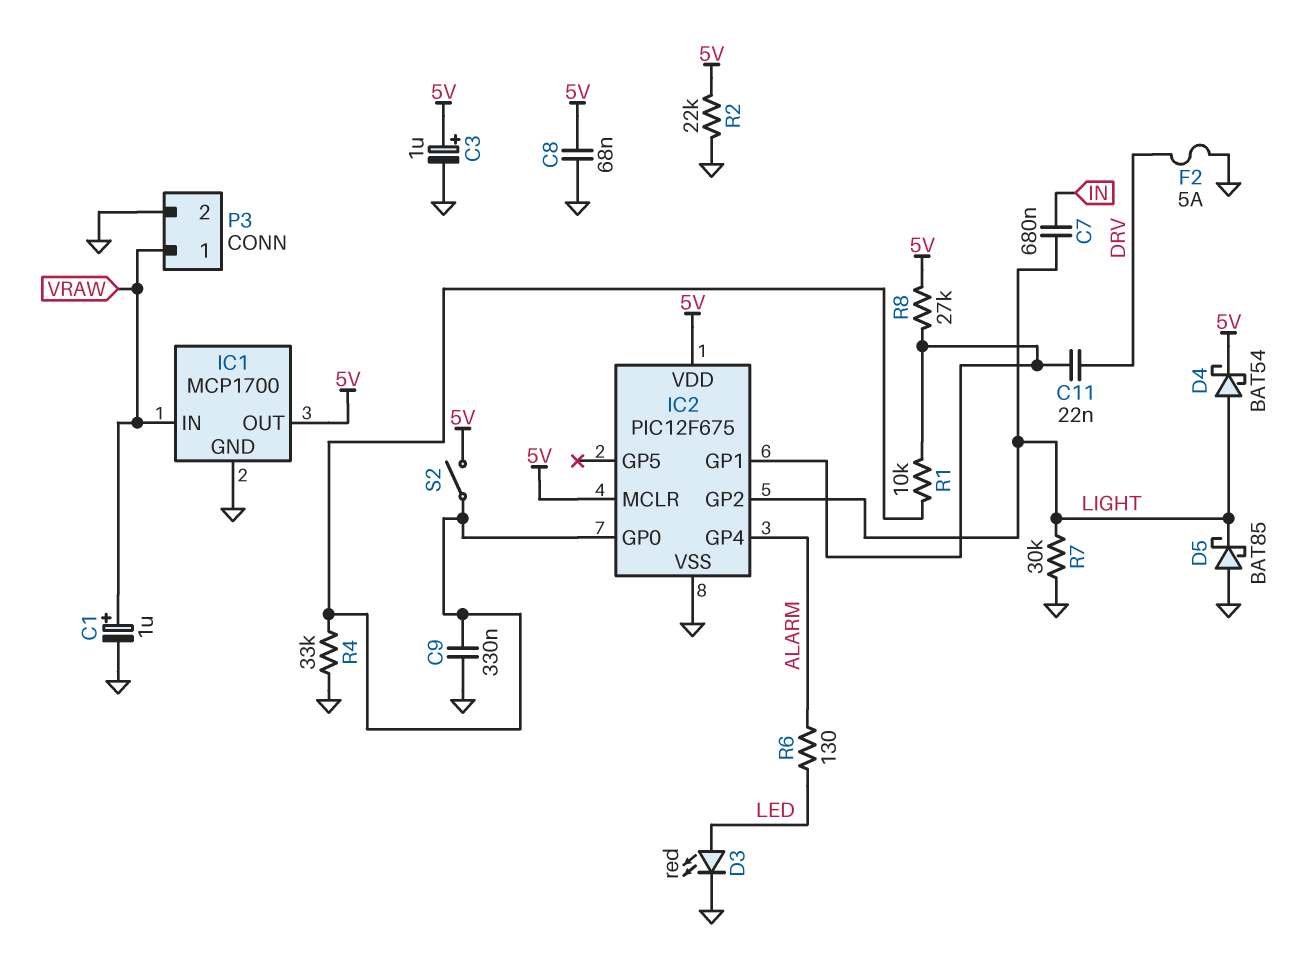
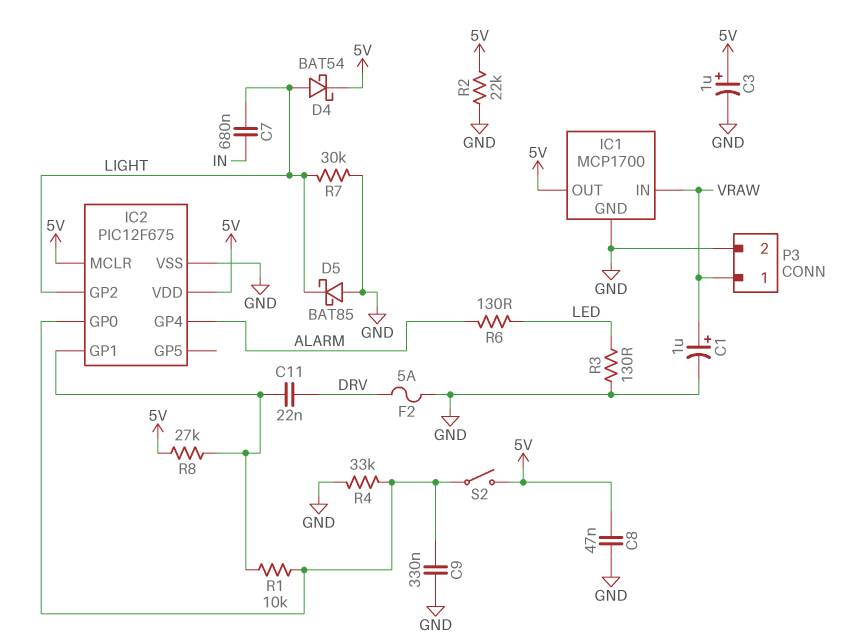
C8: 68nF (5V, GND) -> 47nF (5V, GND)
D3: LED red (A LED, K GND) -> none
R3: none -> 130 (GND, LED)

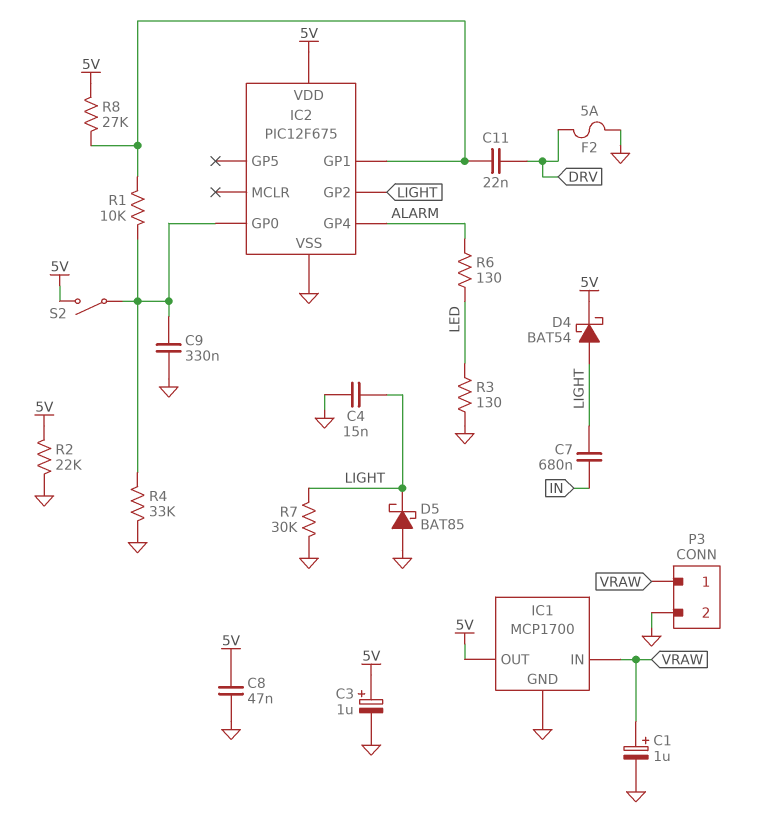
C4: none -> 15nF (GND, LIGHT)
IC2 pin MCLR: 5V -> none

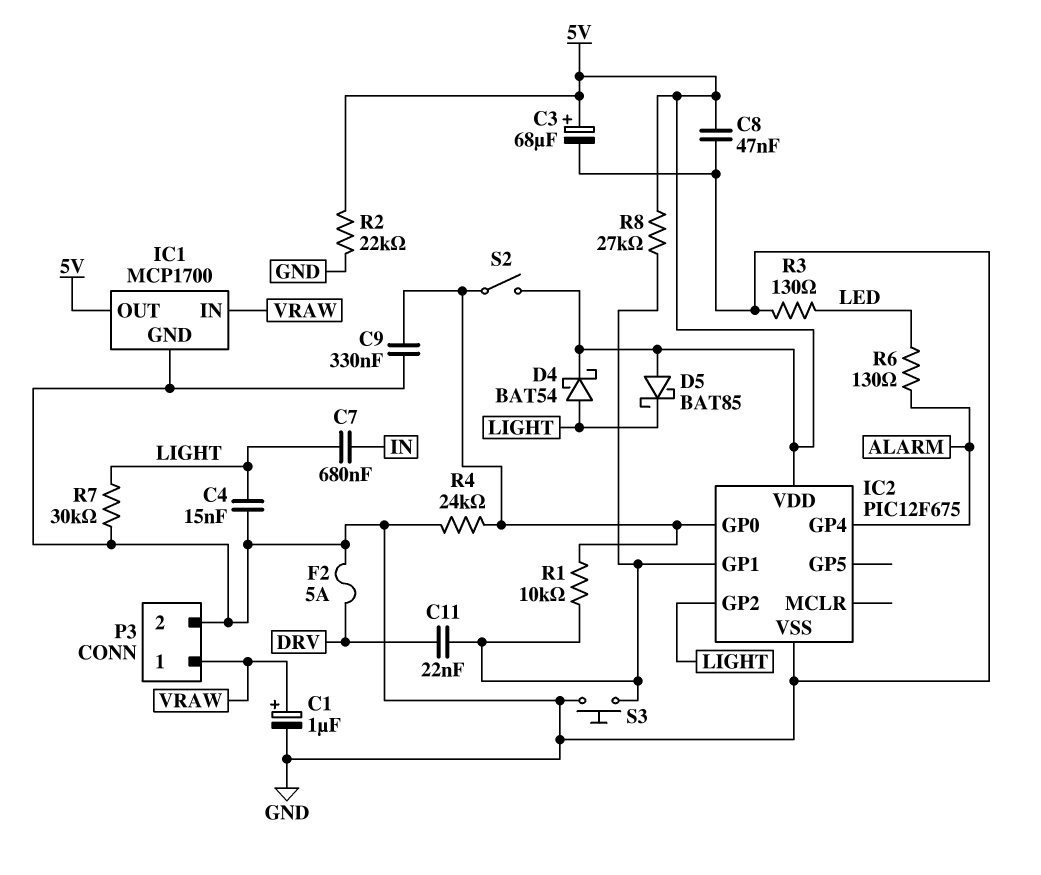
C3: 1uF (plus 5V, minus GND) -> 68uF (plus 5V, minus GND)
D5: schottky BAT85 (A GND, K LIGHT) -> schottky BAT85 (A 5V, K LIGHT)
R4: 33k (GND, IC2/GP0) -> 24k (GND, IC2/GP0)
S3: none -> button (GND, IC2/GP1)

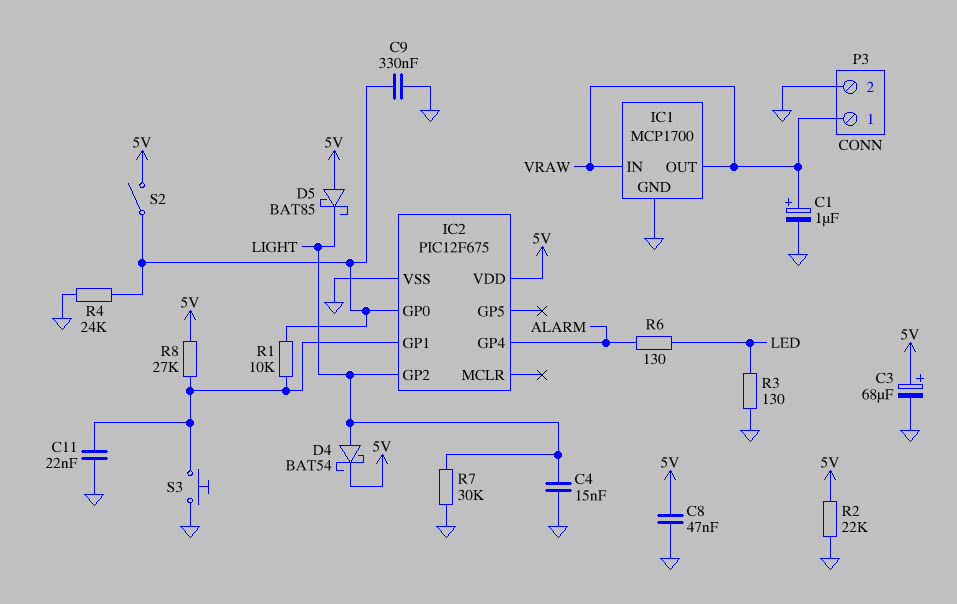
C7: 680nF (IN, LIGHT) -> none
C11: 22nF (DRV, IC2/GP1) -> 22nF (GND, IC2/GP1)
F2: 5A (DRV, GND) -> none
IC1 pin OUT: 5V -> VRAW

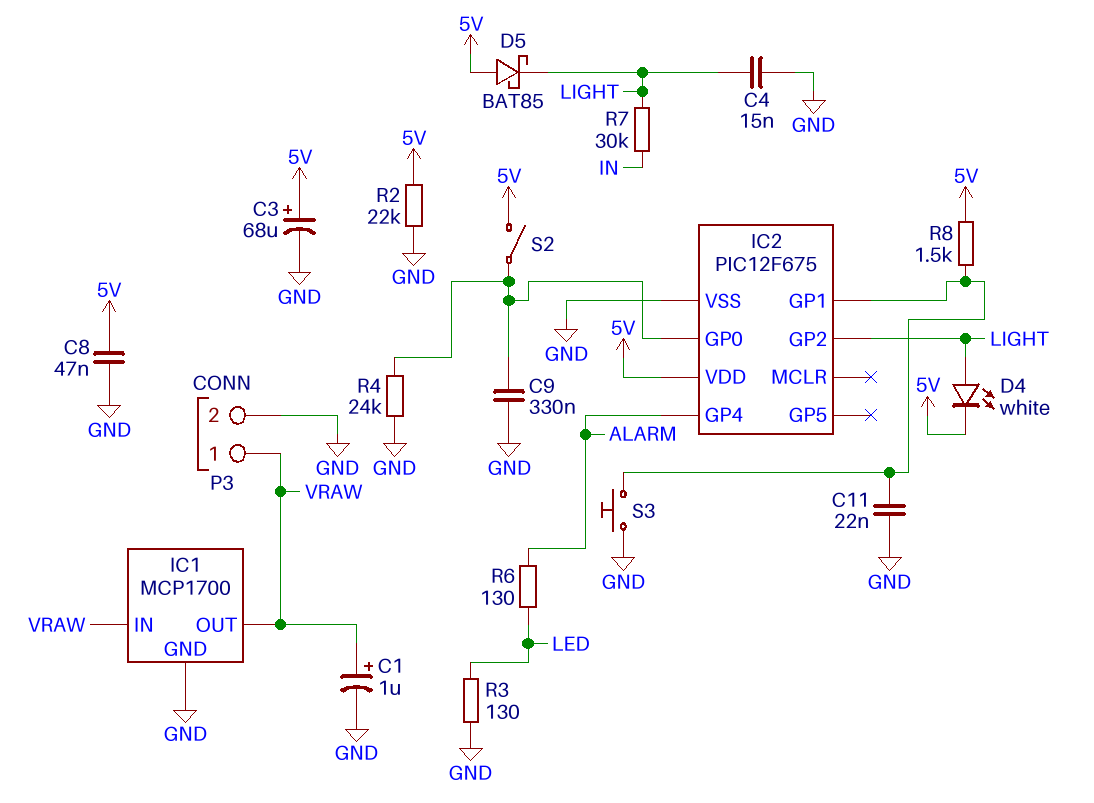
D4: schottky BAT54 (A LIGHT, K 5V) -> LED white (A LIGHT, K 5V)
R1: 10k (IC2/GP0, IC2/GP1) -> none
R7: 30k (GND, LIGHT) -> 30k (IN, LIGHT)
R8: 27k (5V, IC2/GP1) -> 1.5k (5V, IC2/GP1)

